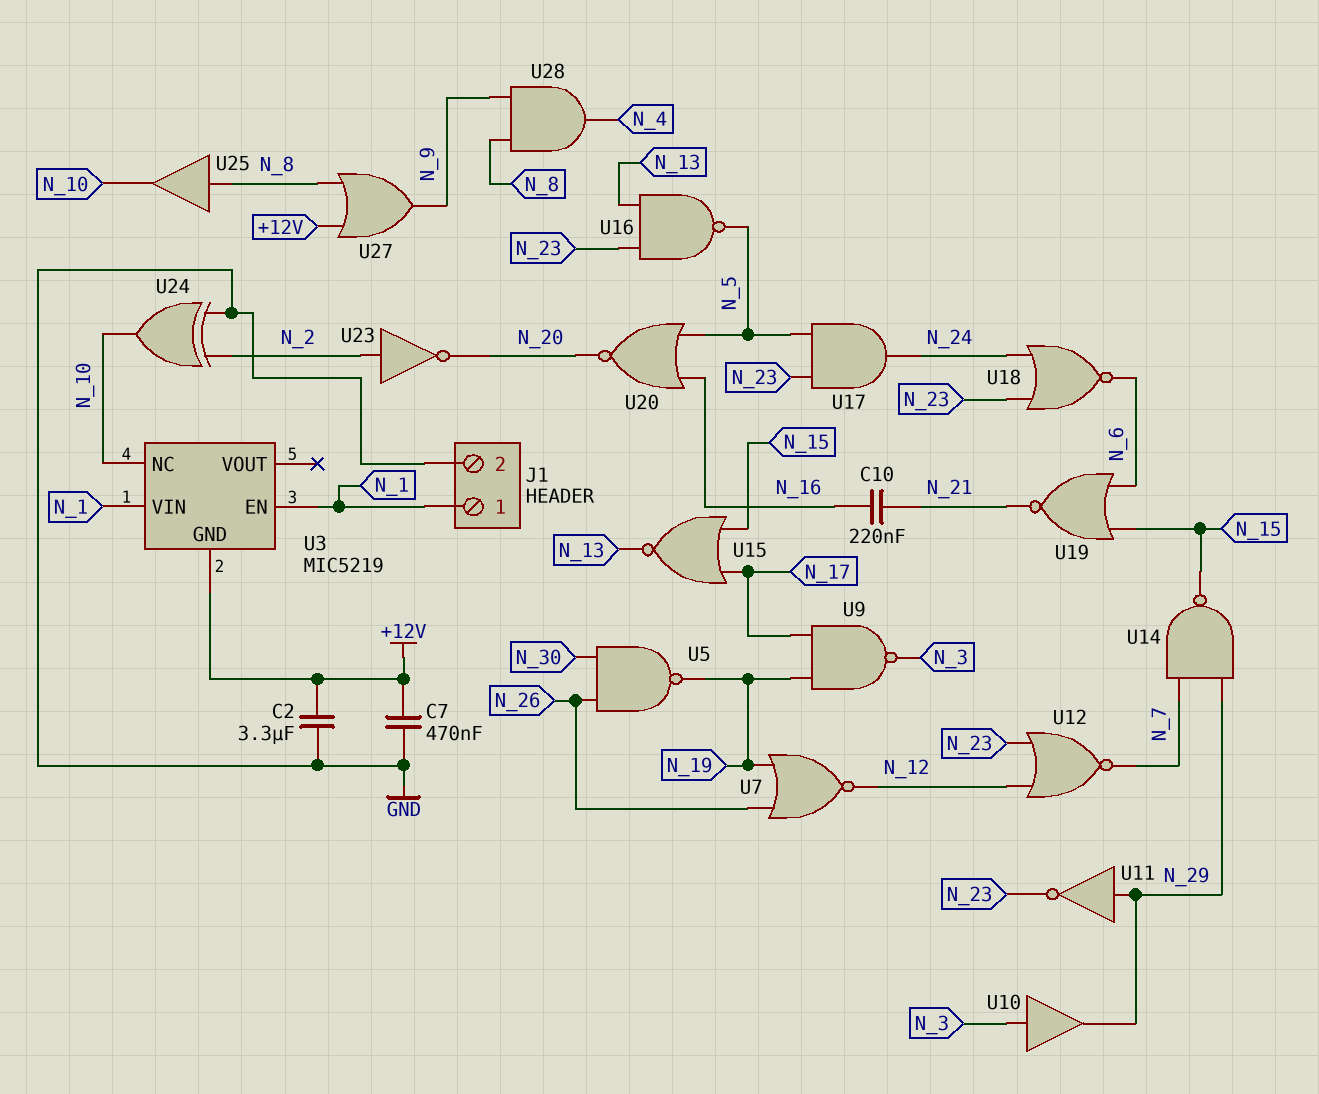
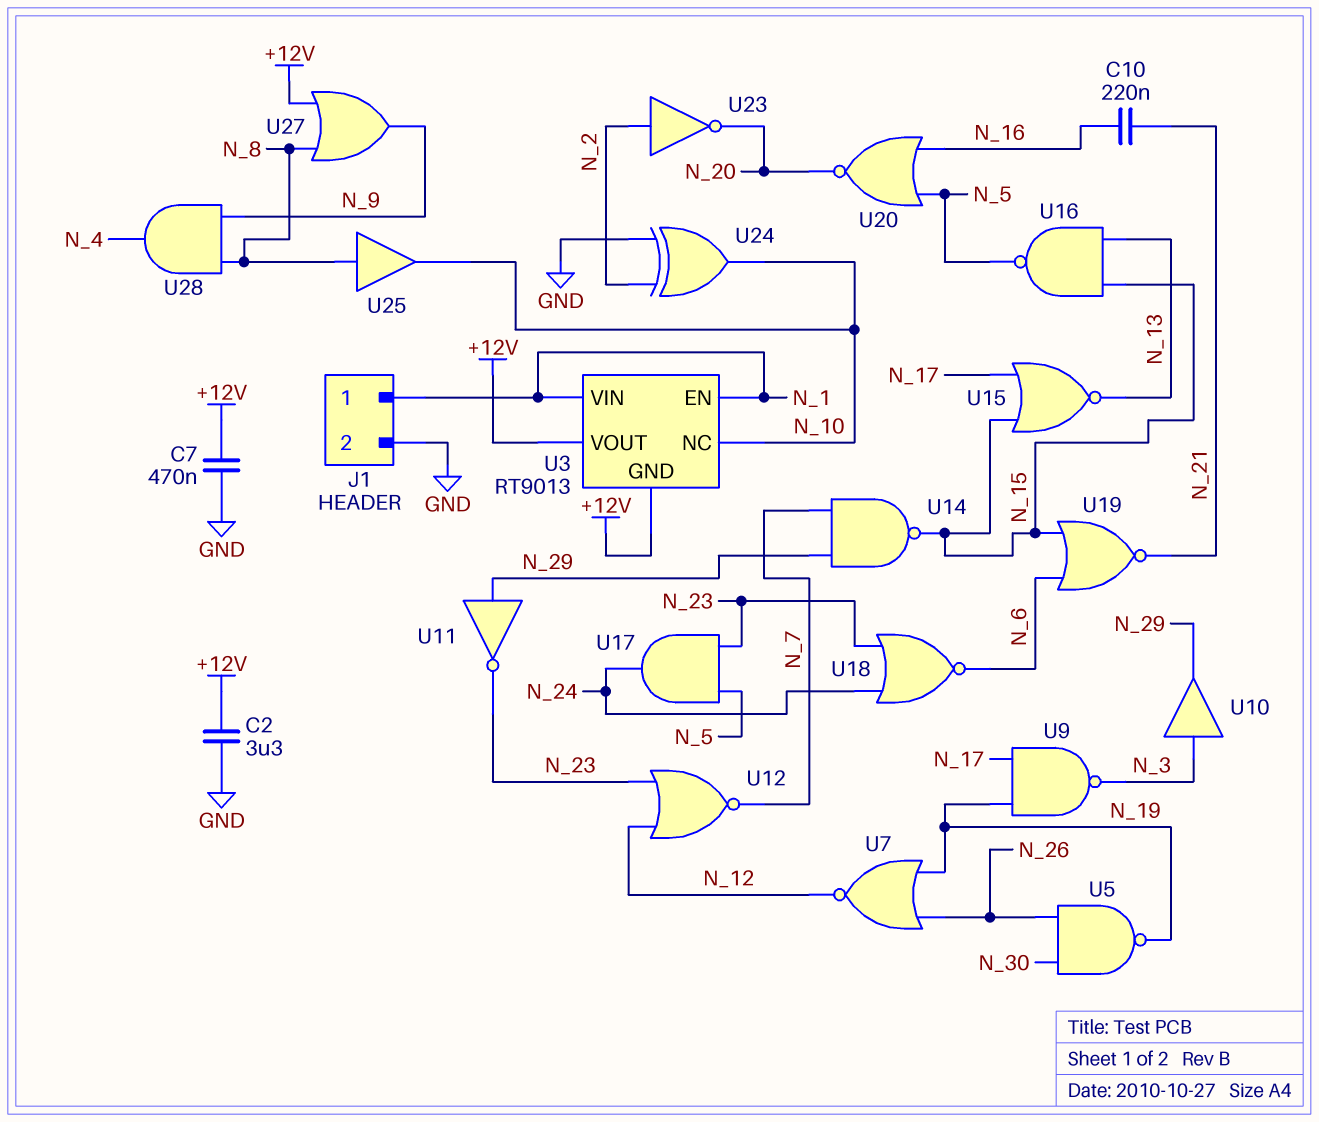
U3: MIC5219 -> RT9013
U3 pin VOUT: none -> +12V
U16: NAND (in N_13, in N_23, out N_5) -> NAND (in N_13, in N_15, out N_5)

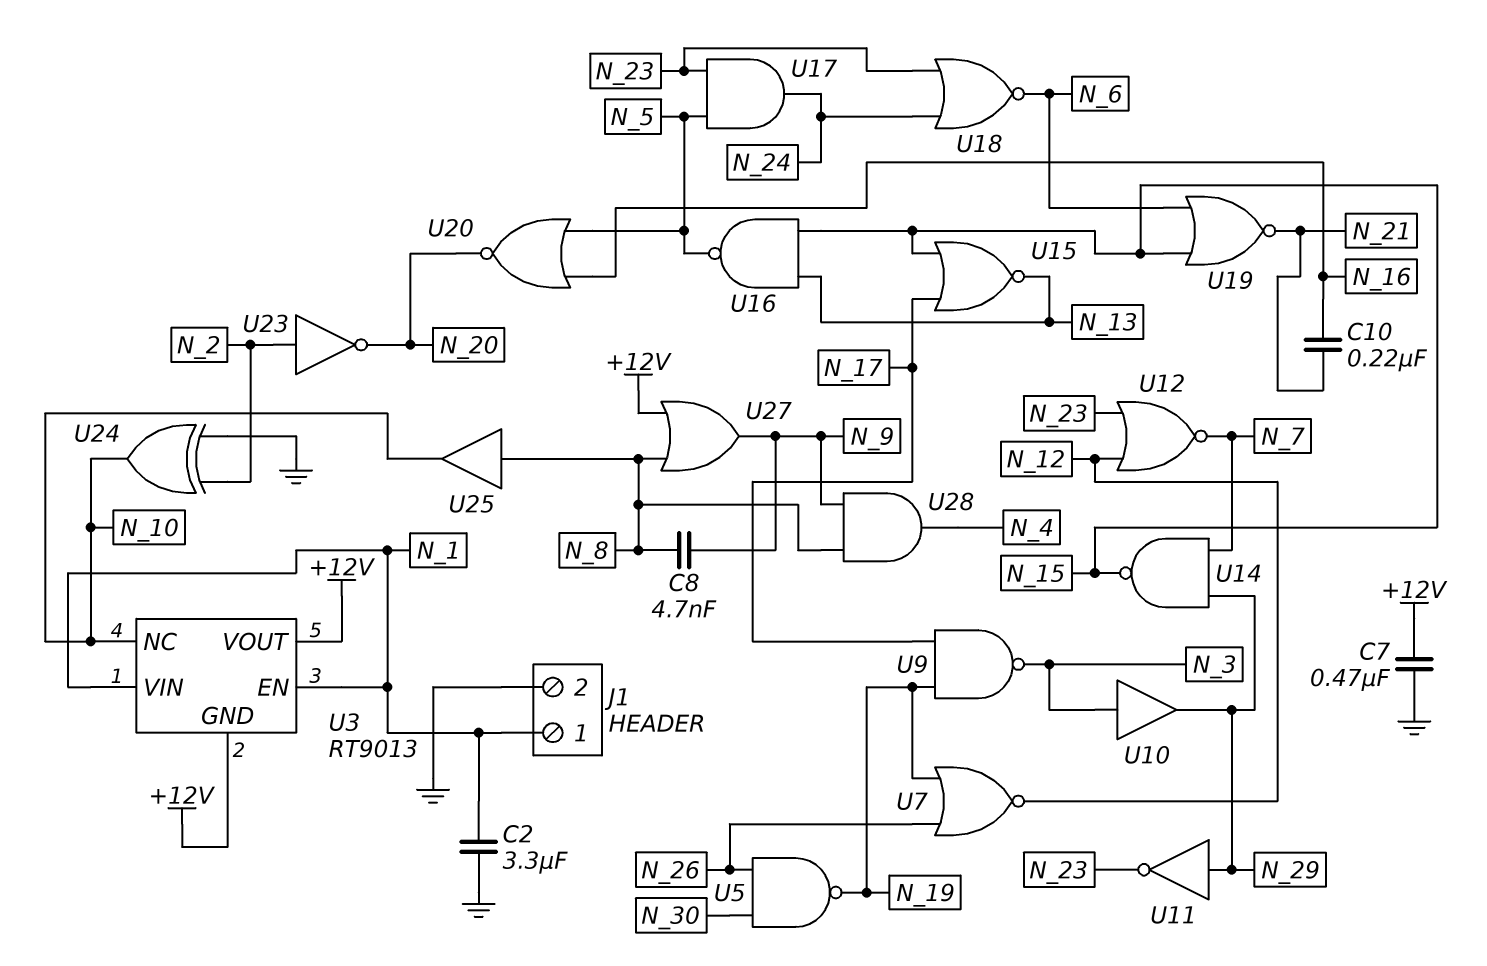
C2: 3.3uF (+12V, GND) -> 3.3uF (GND, N_1)
C8: none -> 4.7nF (N_8, N_9)

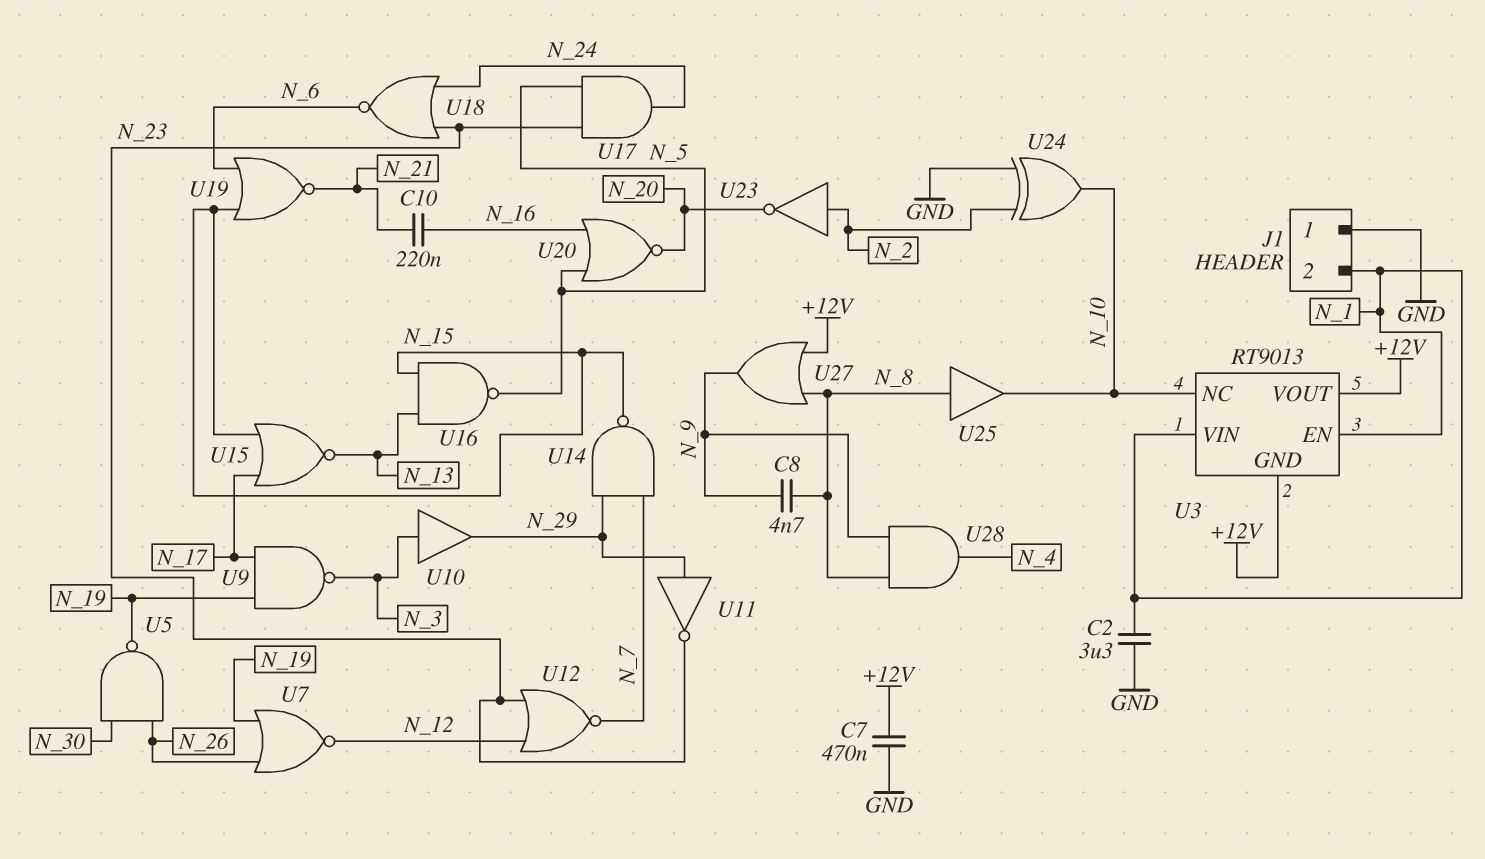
J1 pin 1: N_1 -> GND
J1 pin 2: GND -> N_1

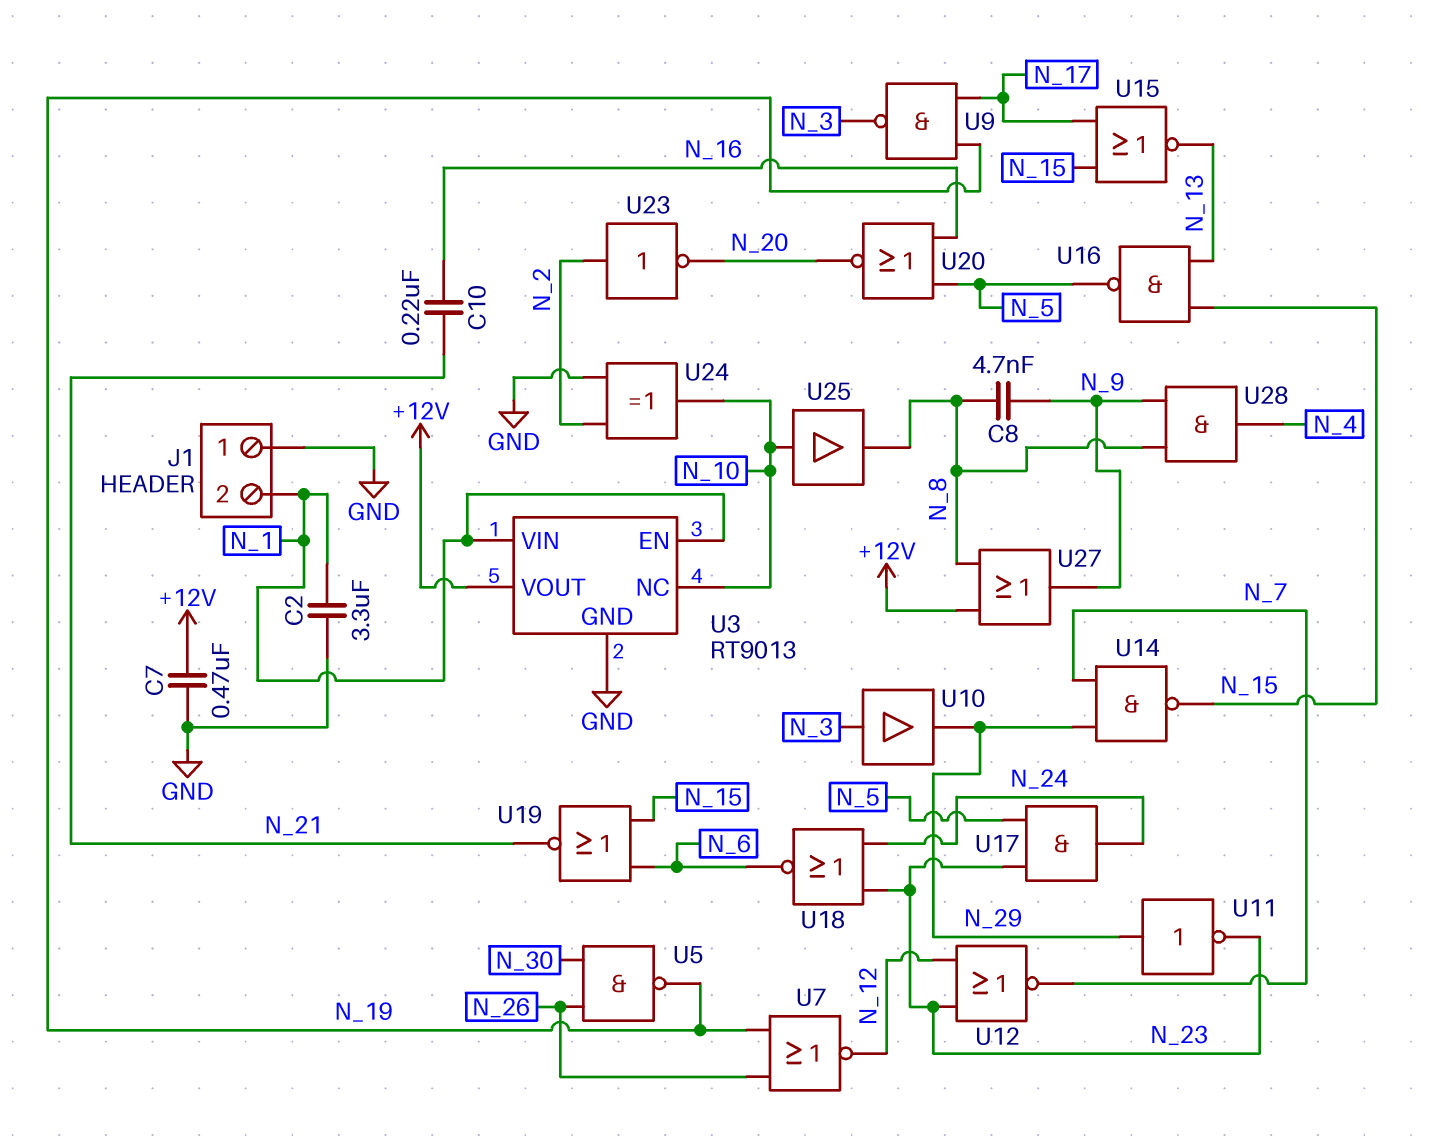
U3 pin GND: +12V -> GND
U25: buffer (in N_8, out N_10) -> buffer (in N_10, out N_8)

